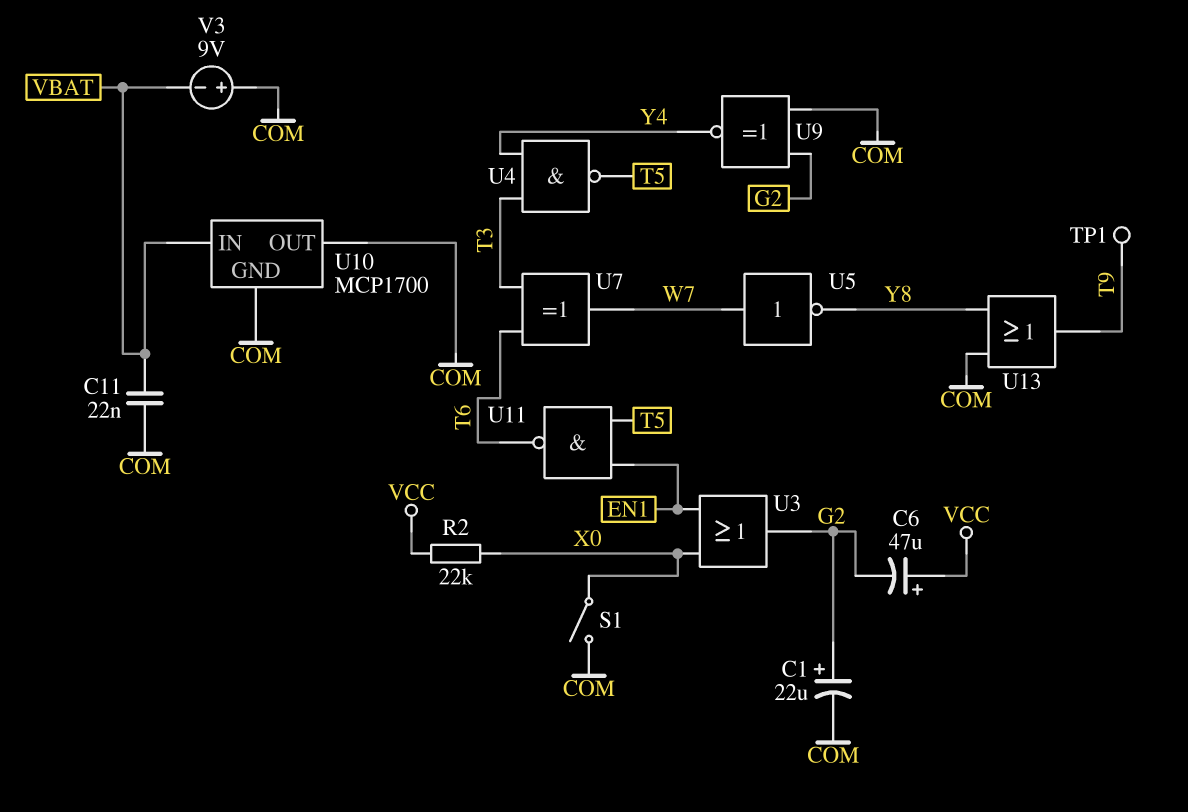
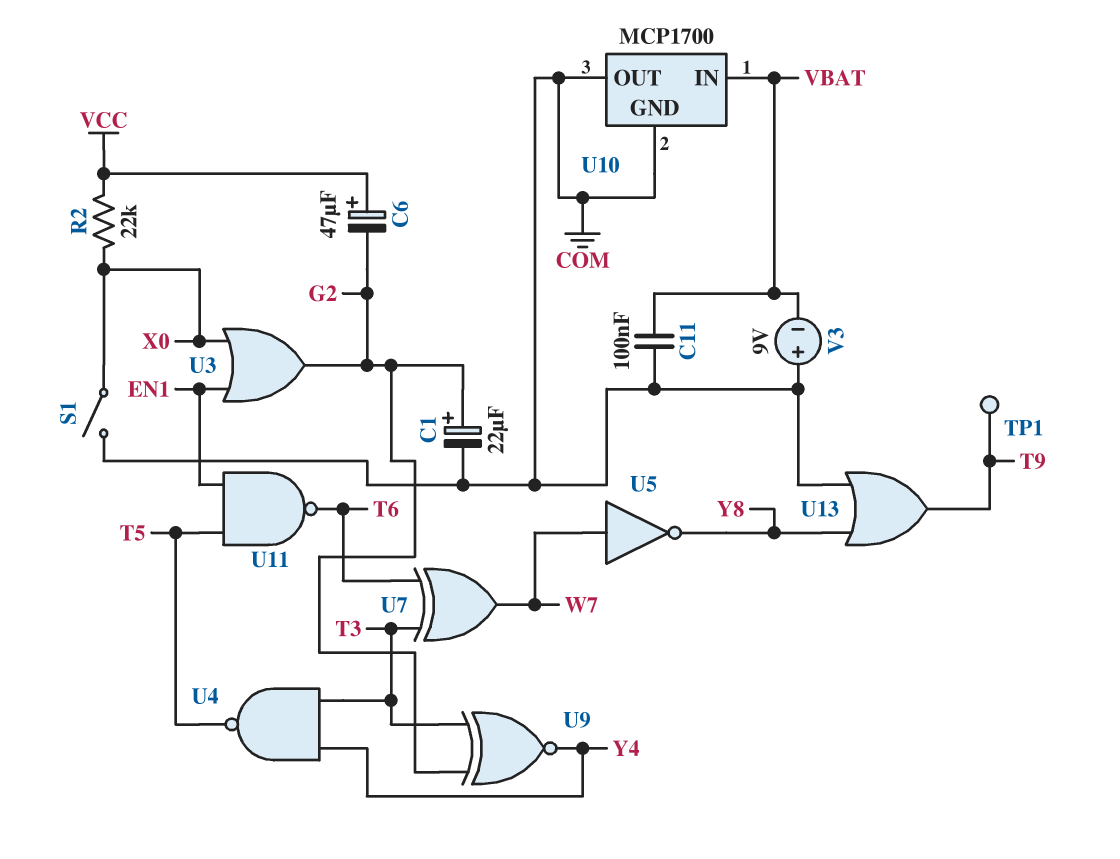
C11: 22nF (COM, VBAT) -> 100nF (COM, VBAT)
U9: XNOR (in COM, in G2, out Y4) -> XNOR (in G2, in T3, out Y4)

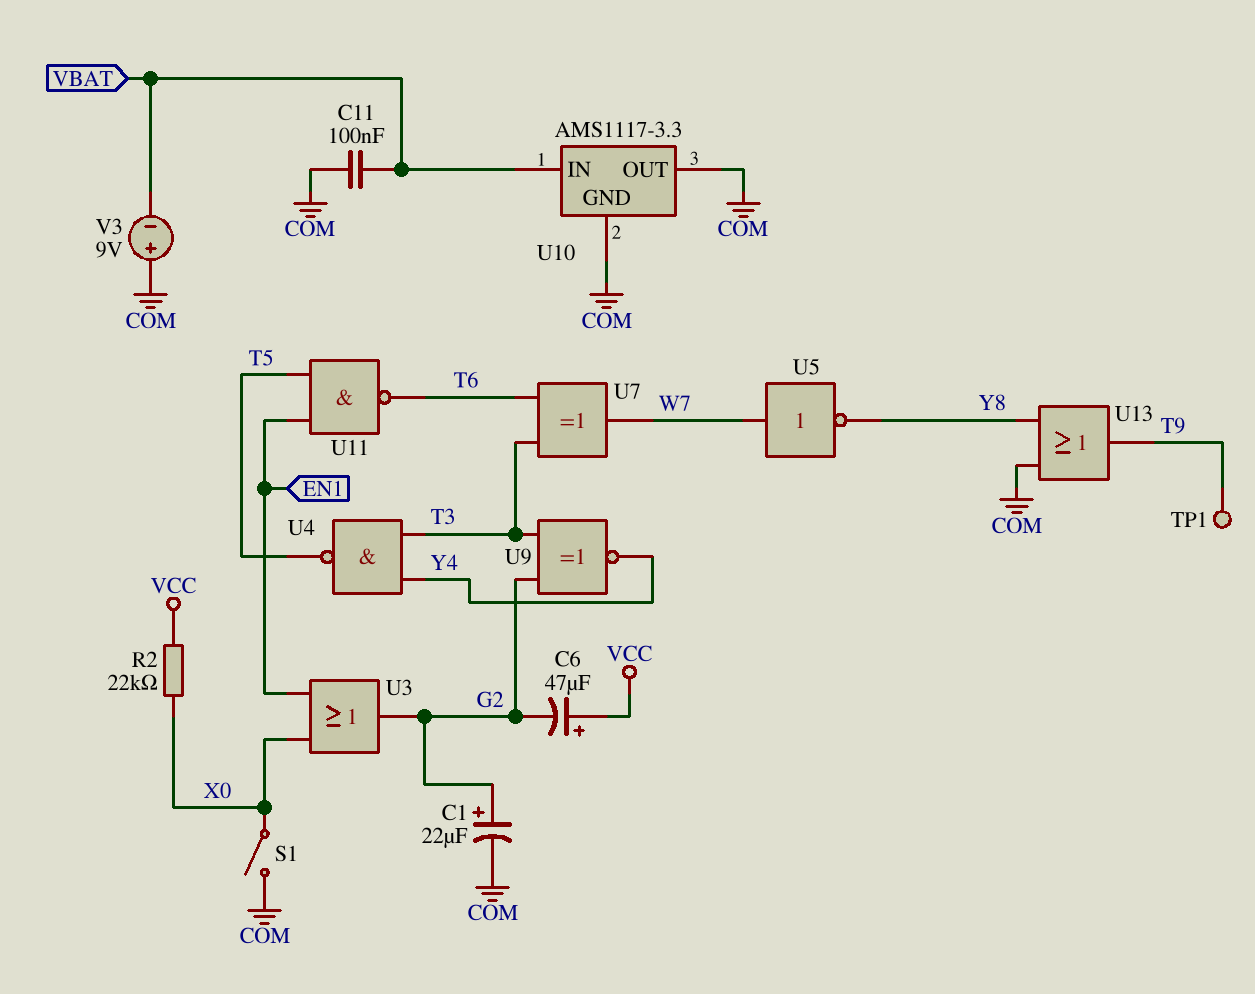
U10: MCP1700 -> AMS1117-3.3

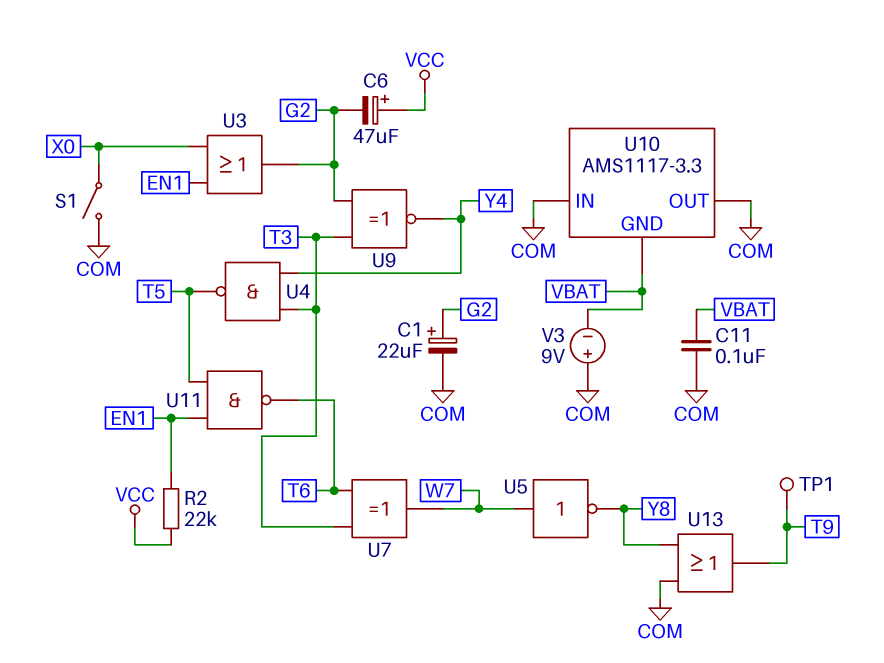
R2: 22k (VCC, X0) -> 22k (EN1, VCC)
U10 pin GND: COM -> VBAT
U10 pin IN: VBAT -> COM

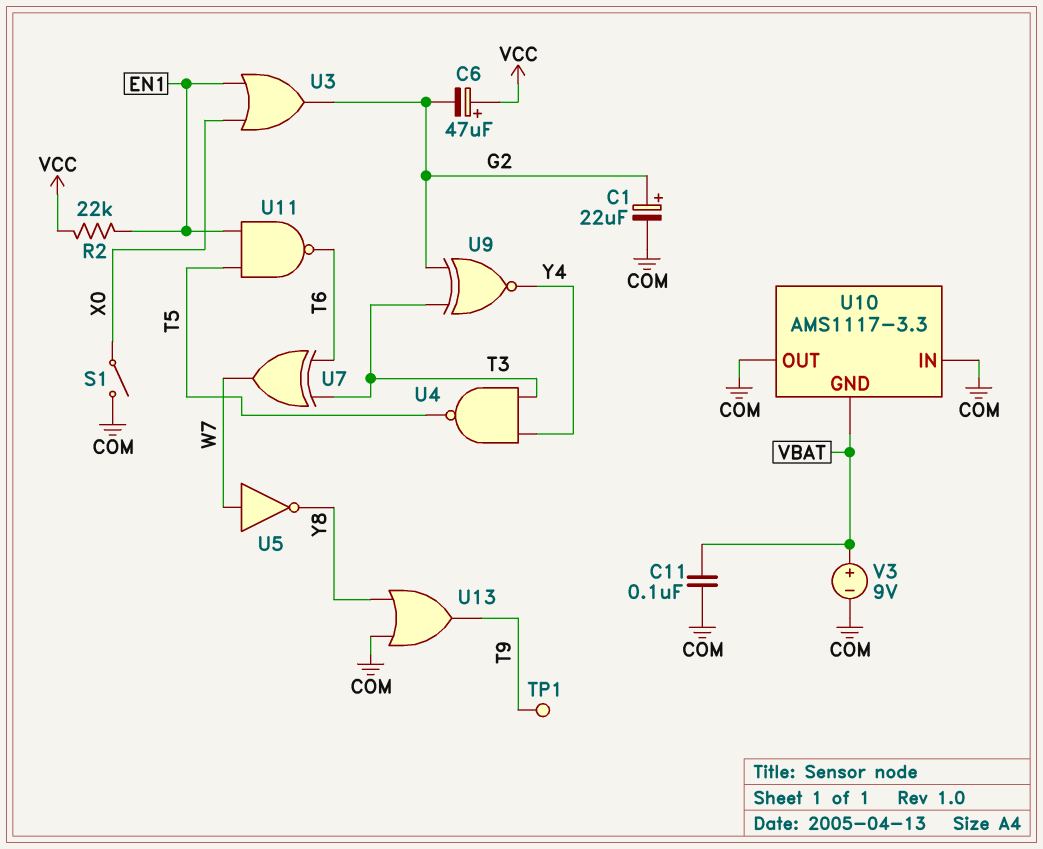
V3: 9V (plus COM, minus VBAT) -> 9V (plus VBAT, minus COM)

